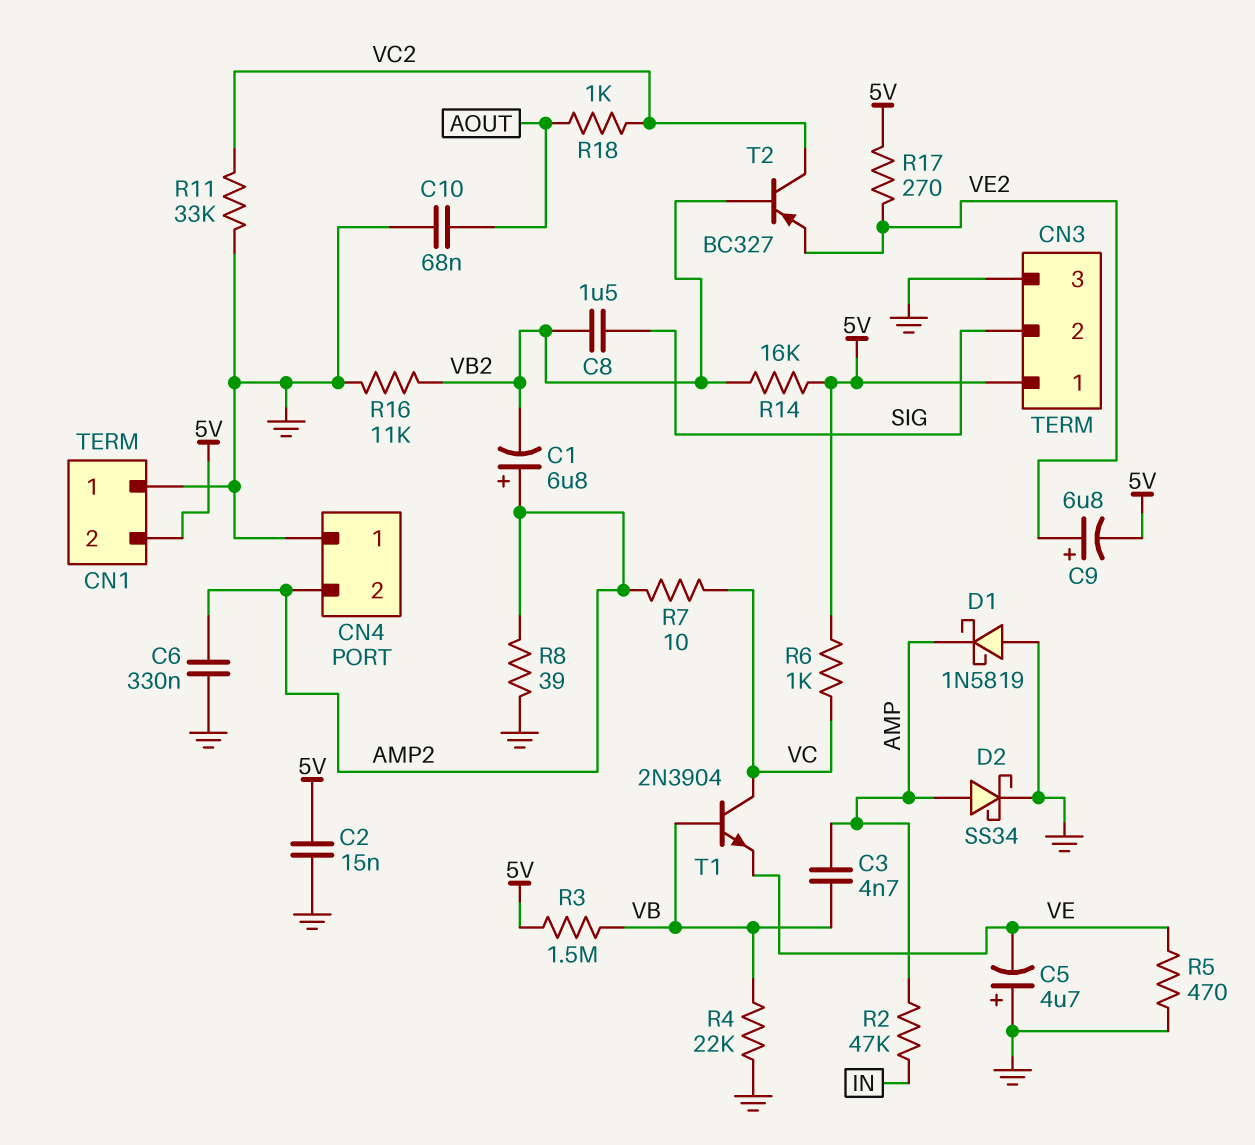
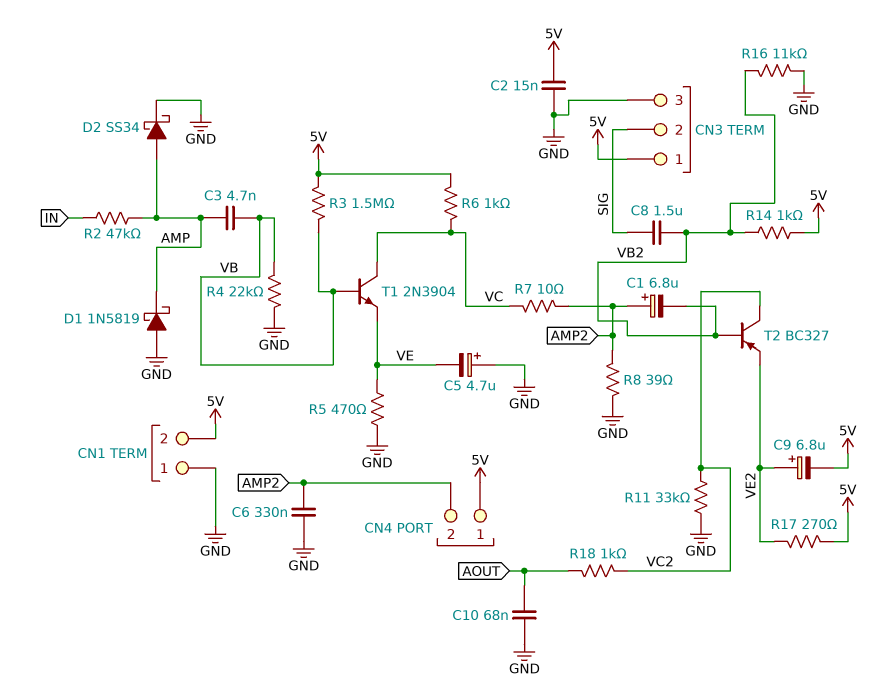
CN4 pin 1: GND -> 5V
R14: 16k (5V, VB2) -> 1k (5V, VB2)

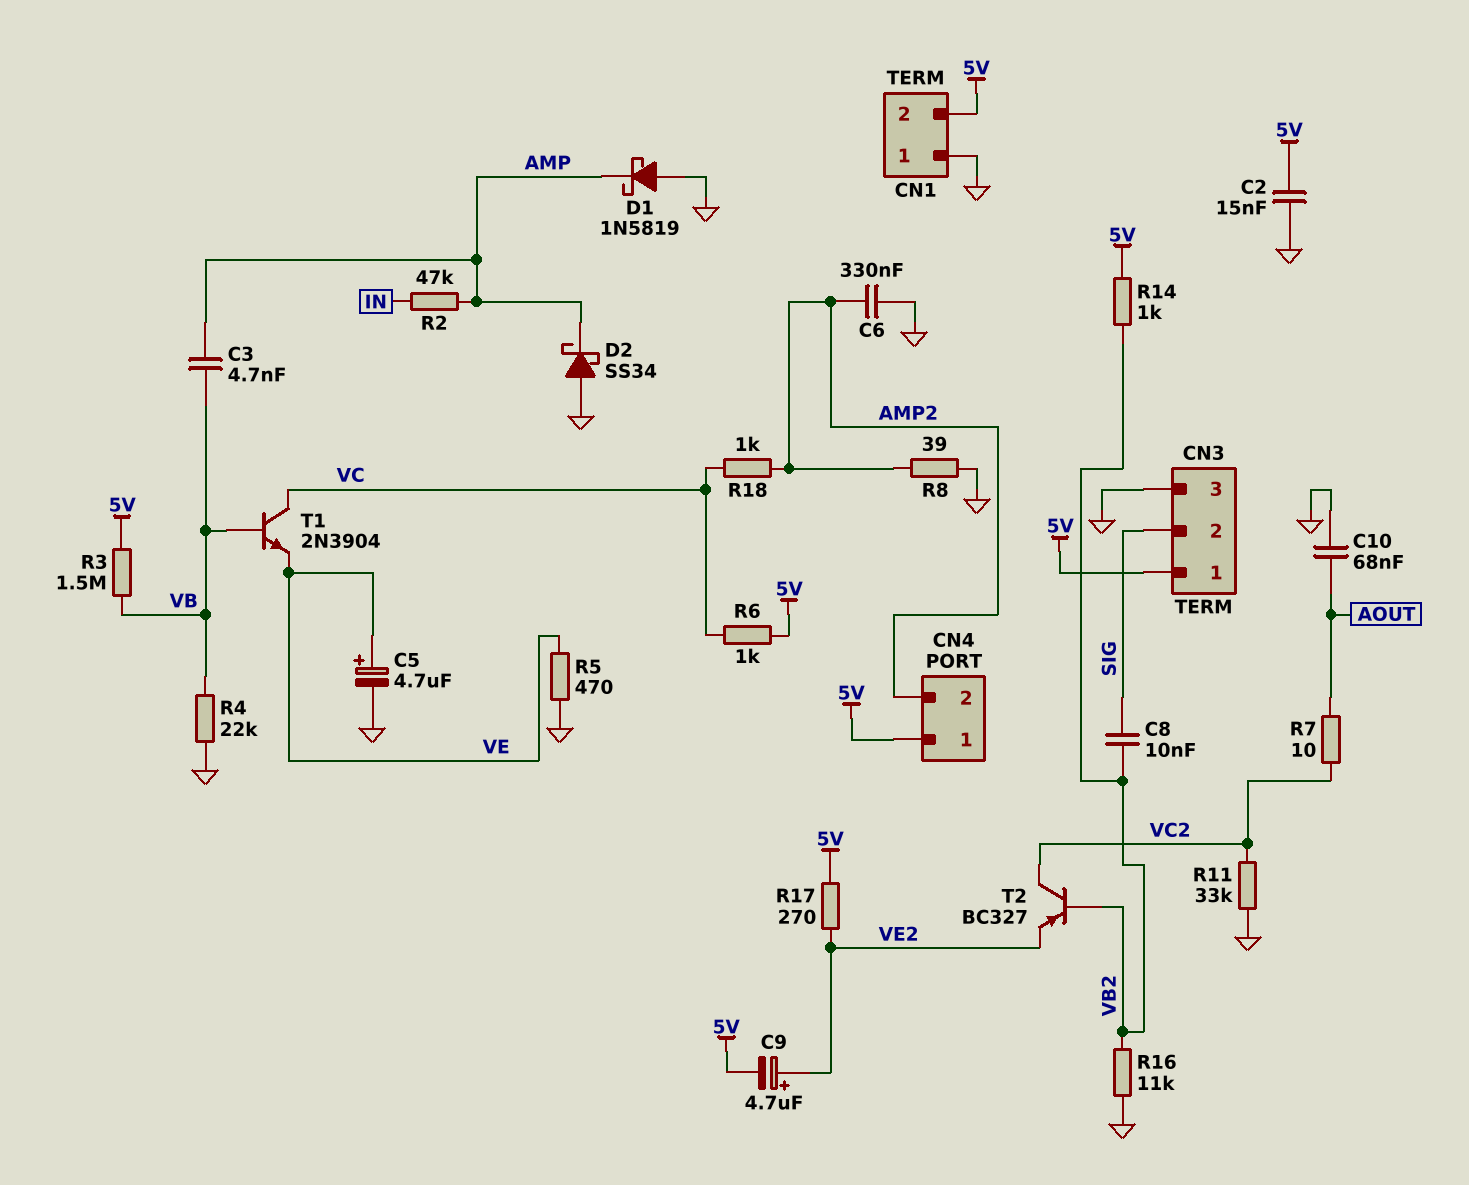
C1: 6.8uF (plus AMP2, minus VB2) -> none
C5: 4.7uF (plus GND, minus VE) -> 4.7uF (plus VE, minus GND)
C8: 1.5uF (SIG, VB2) -> 10nF (SIG, VB2)
C9: 6.8uF (plus VE2, minus 5V) -> 4.7uF (plus VE2, minus 5V)
D2: schottky SS34 (A AMP, K GND) -> schottky SS34 (A GND, K AMP)
R7: 10 (AMP2, VC) -> 10 (AOUT, VC2)
R18: 1k (AOUT, VC2) -> 1k (AMP2, VC)

